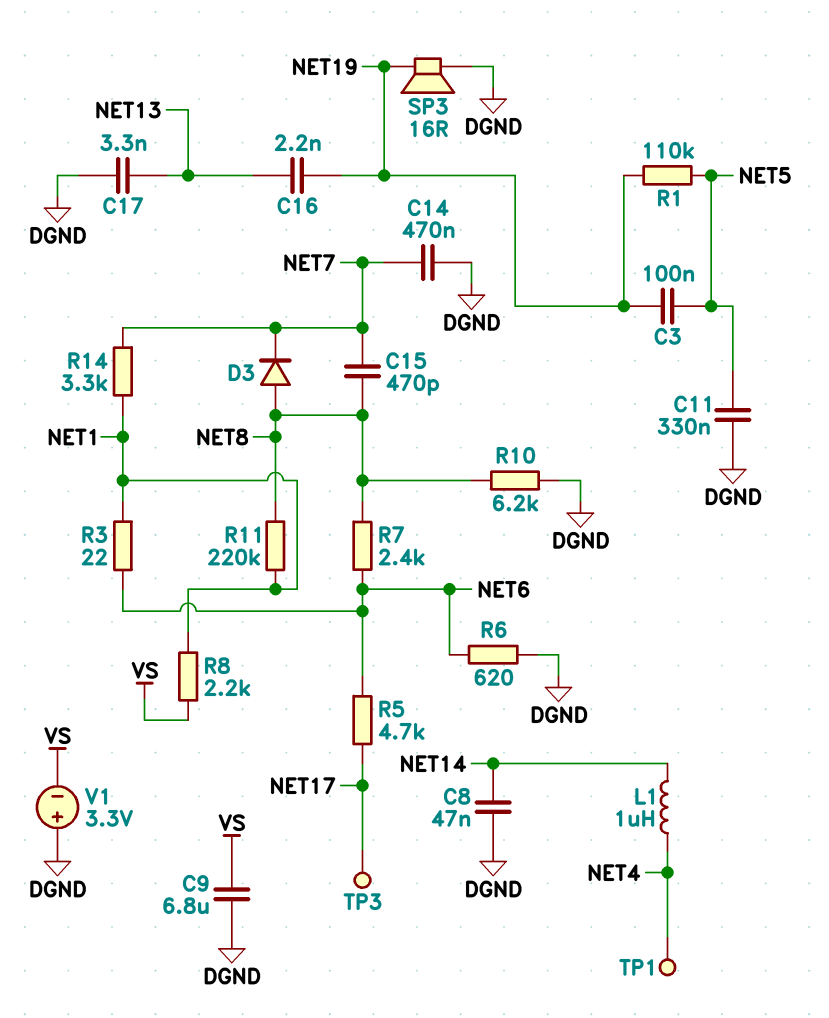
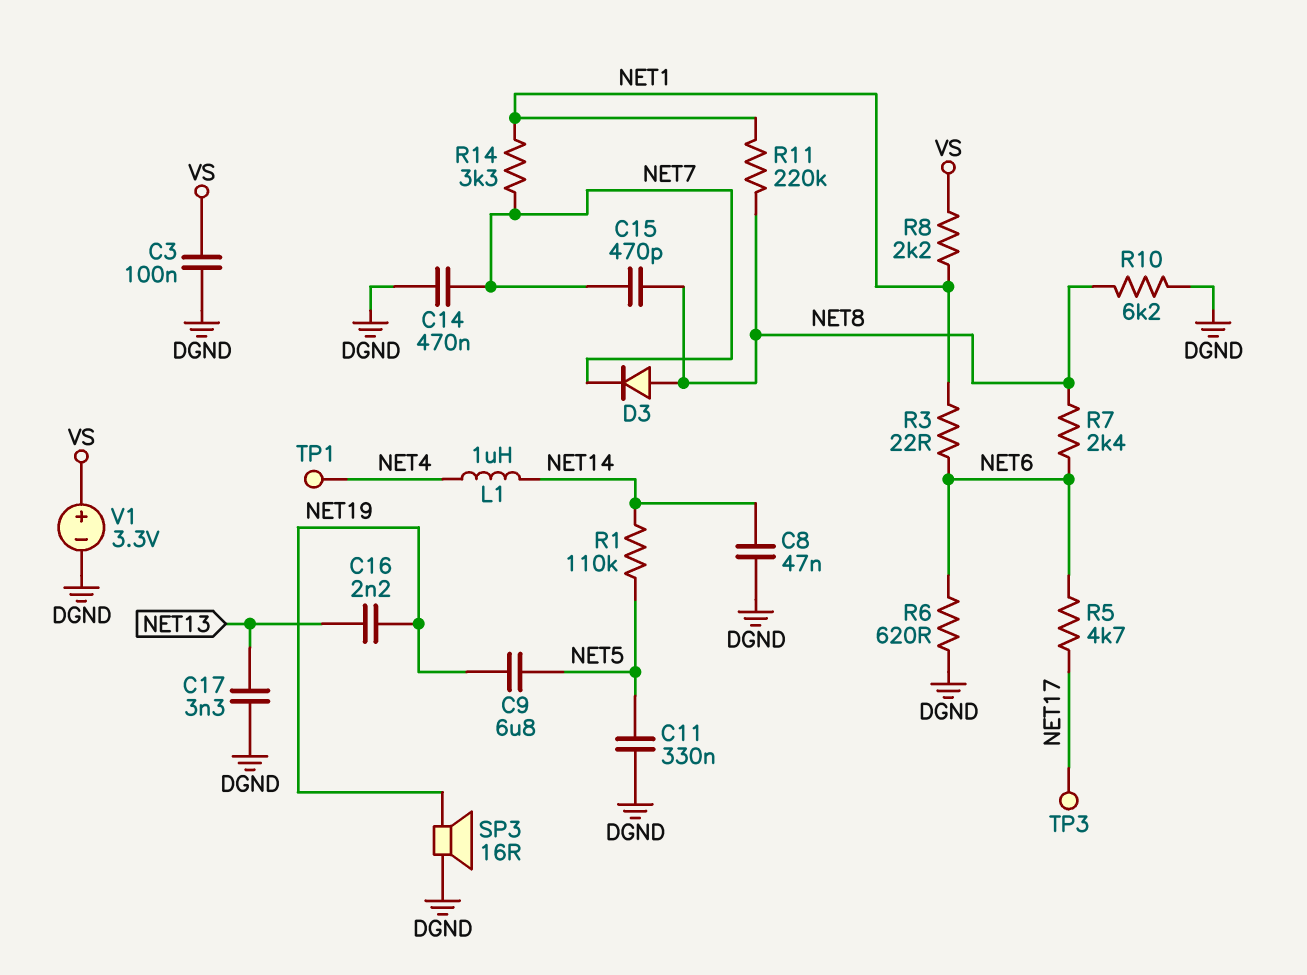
C3: 100nF (NET5, NET19) -> 100nF (DGND, VS)
C9: 6.8uF (DGND, VS) -> 6.8uF (NET5, NET19)
R1: 110k (NET5, NET19) -> 110k (NET5, NET14)
V1: 3.3V (plus DGND, minus VS) -> 3.3V (plus VS, minus DGND)

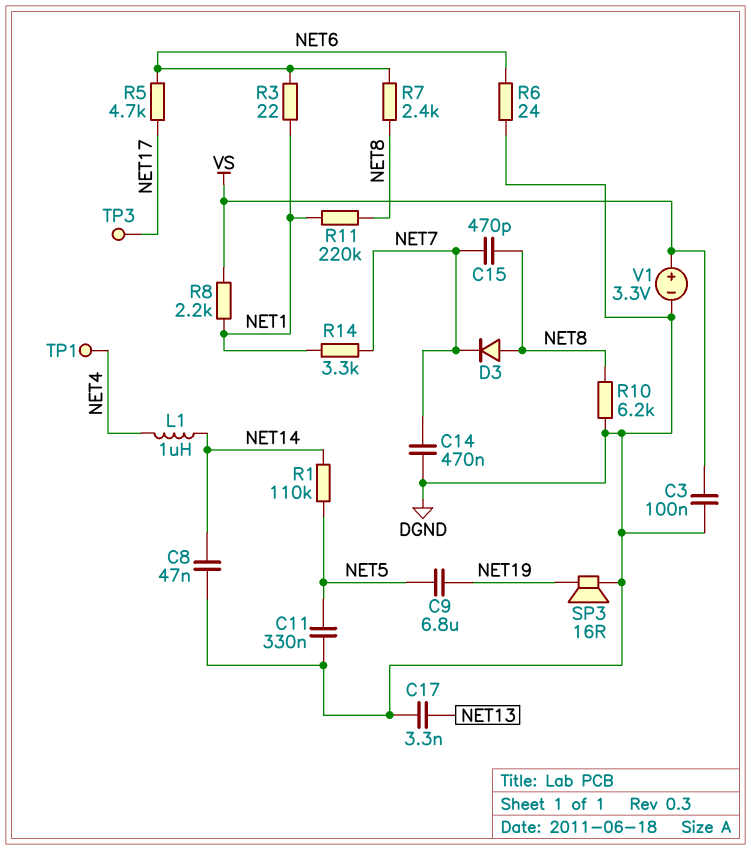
C16: 2.2nF (NET13, NET19) -> none
R6: 620 (DGND, NET6) -> 24 (DGND, NET6)

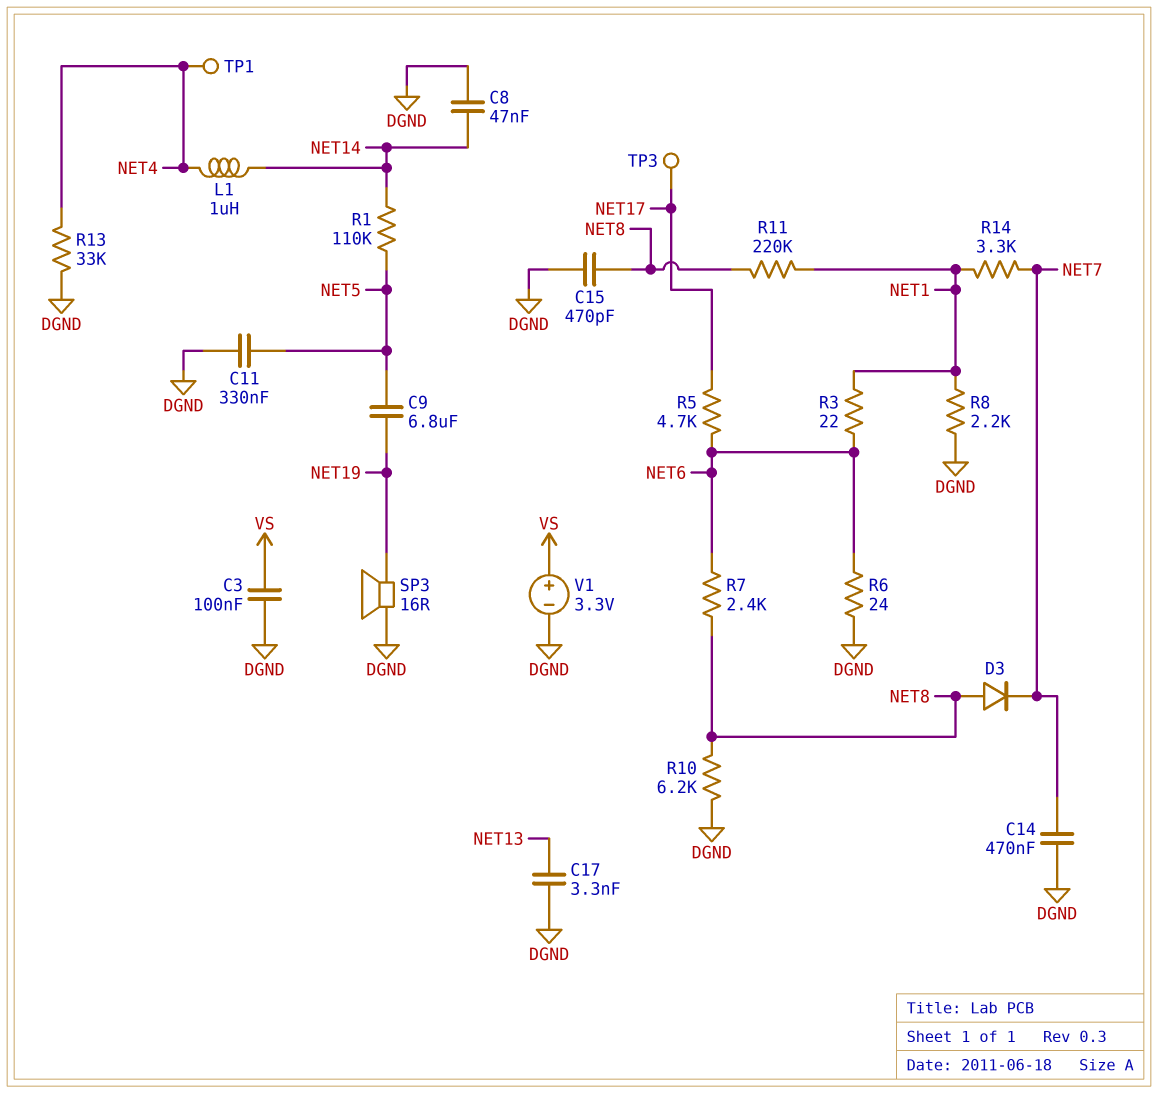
C15: 470pF (NET7, NET8) -> 470pF (DGND, NET8)
R8: 2.2k (NET1, VS) -> 2.2k (DGND, NET1)
R13: none -> 33k (DGND, NET4)

